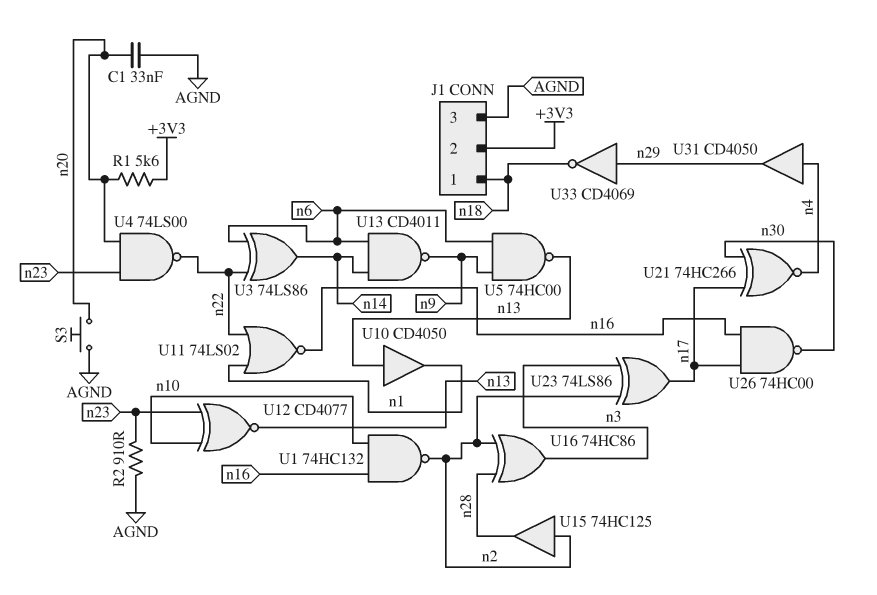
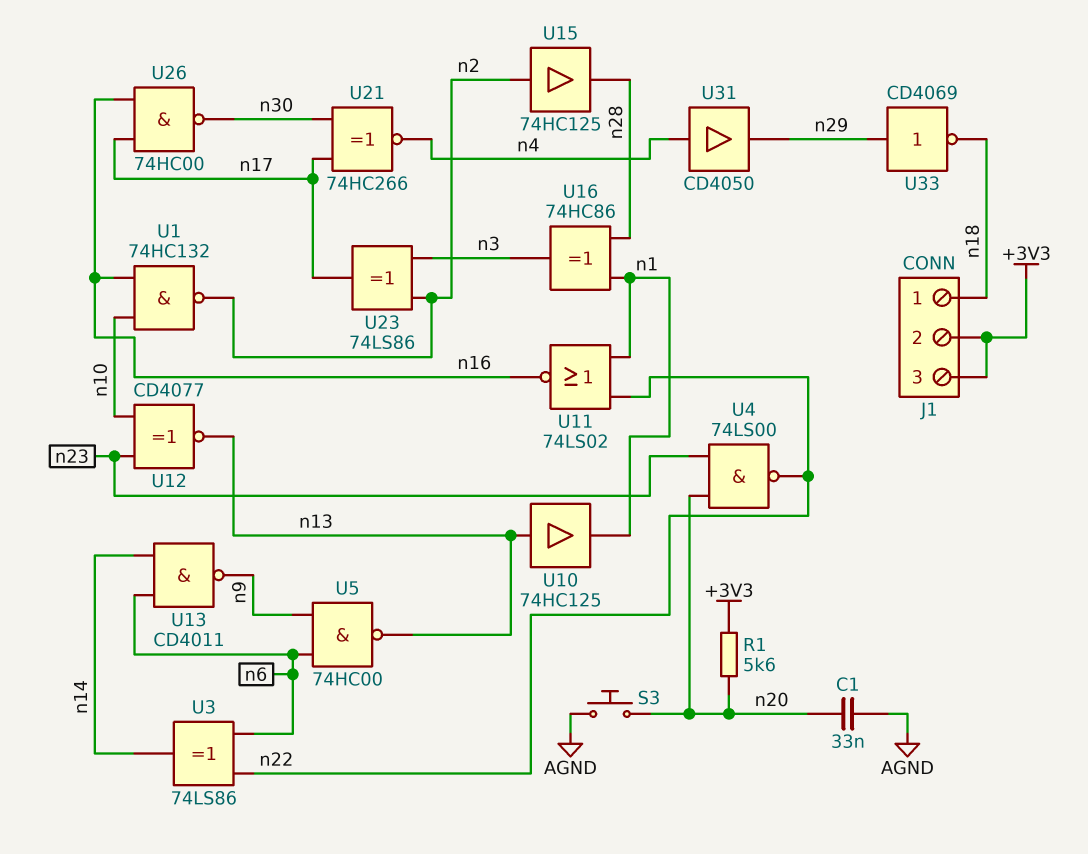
J1 pin 3: AGND -> +3V3
R2: 910 (AGND, n23) -> none
U10: buffer CD4050 (in n13, out n1) -> buffer 74HC125 (in n13, out n1)
U16: XOR 74HC86 (in n2, in n28, out n3) -> XOR 74HC86 (in n1, in n28, out n3)

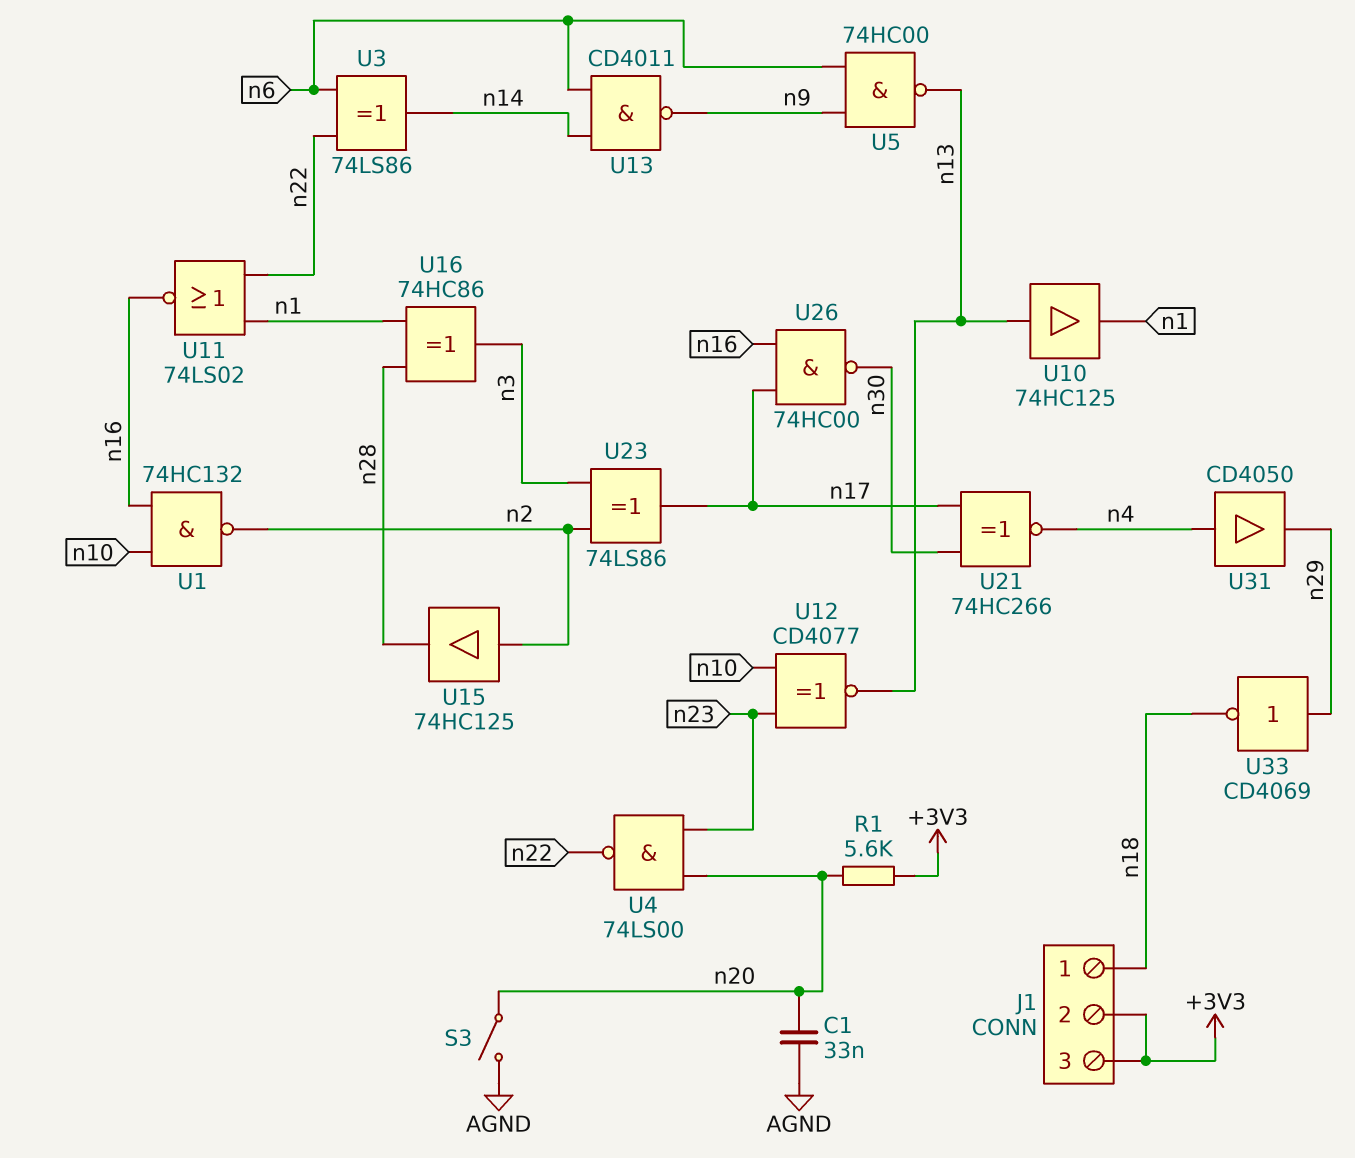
S3: button (AGND, n20) -> switch (AGND, n20)

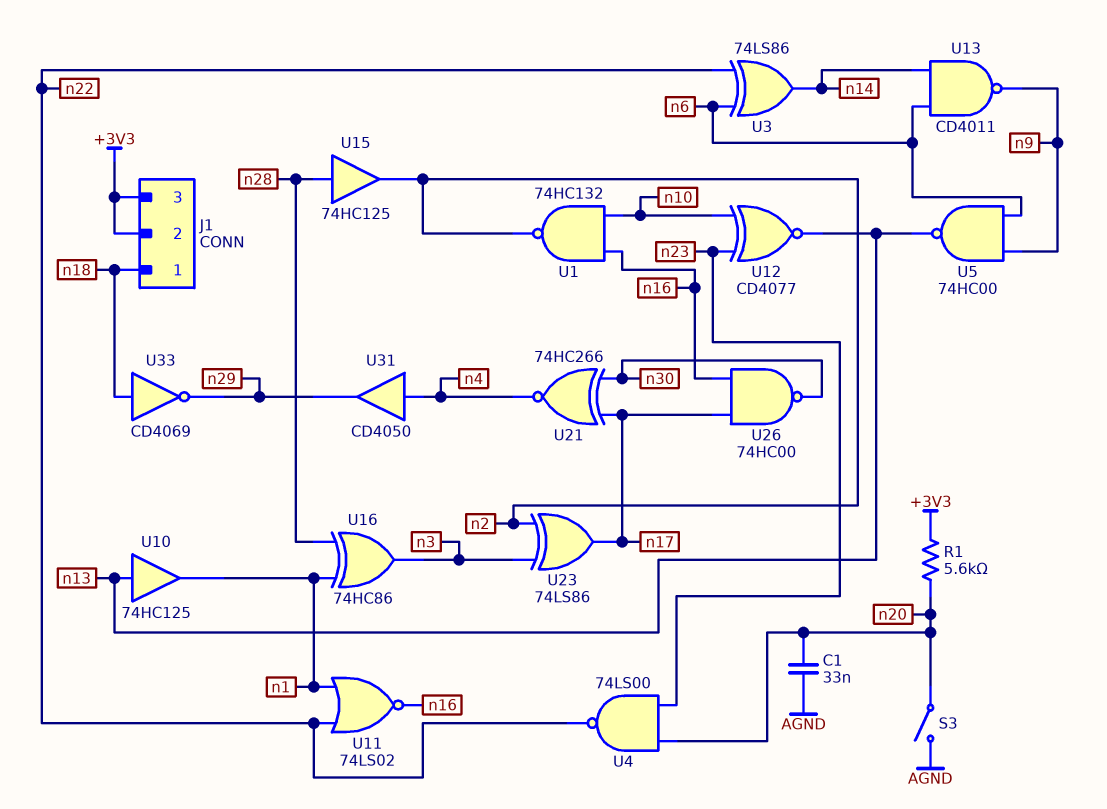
U15: buffer 74HC125 (in n2, out n28) -> buffer 74HC125 (in n28, out n2)
U33: NOT CD4069 (in n29, out n18) -> NOT CD4069 (in n18, out n29)

